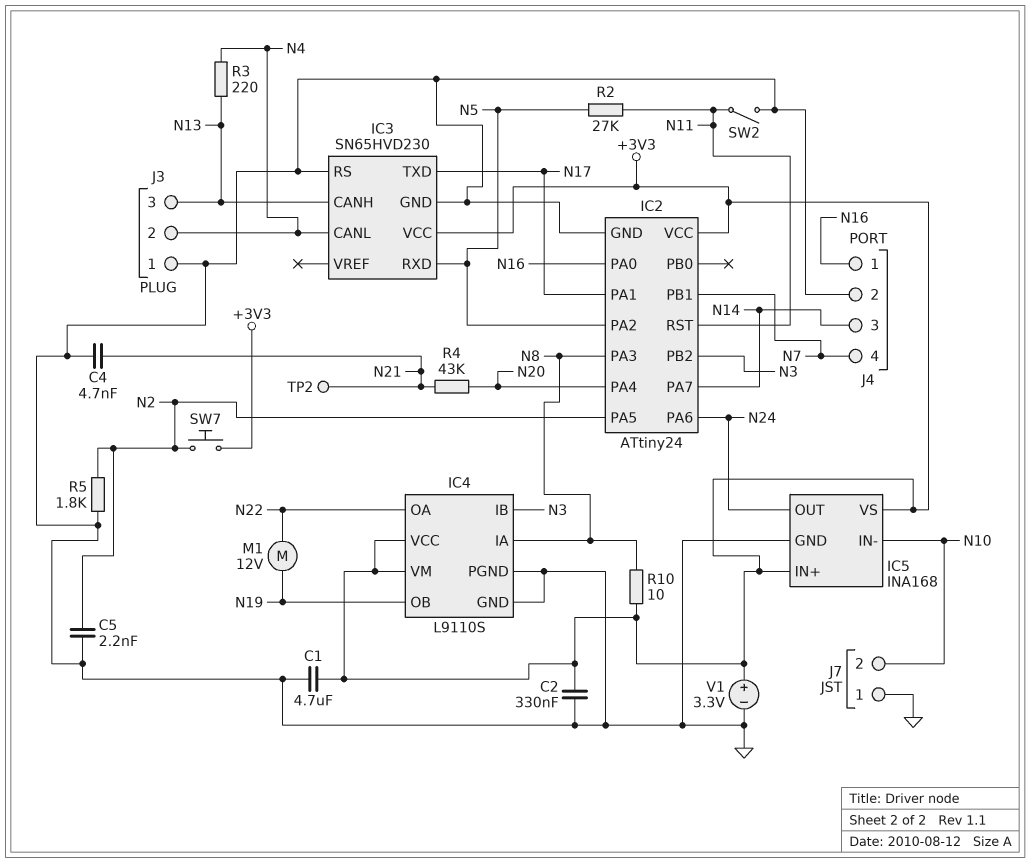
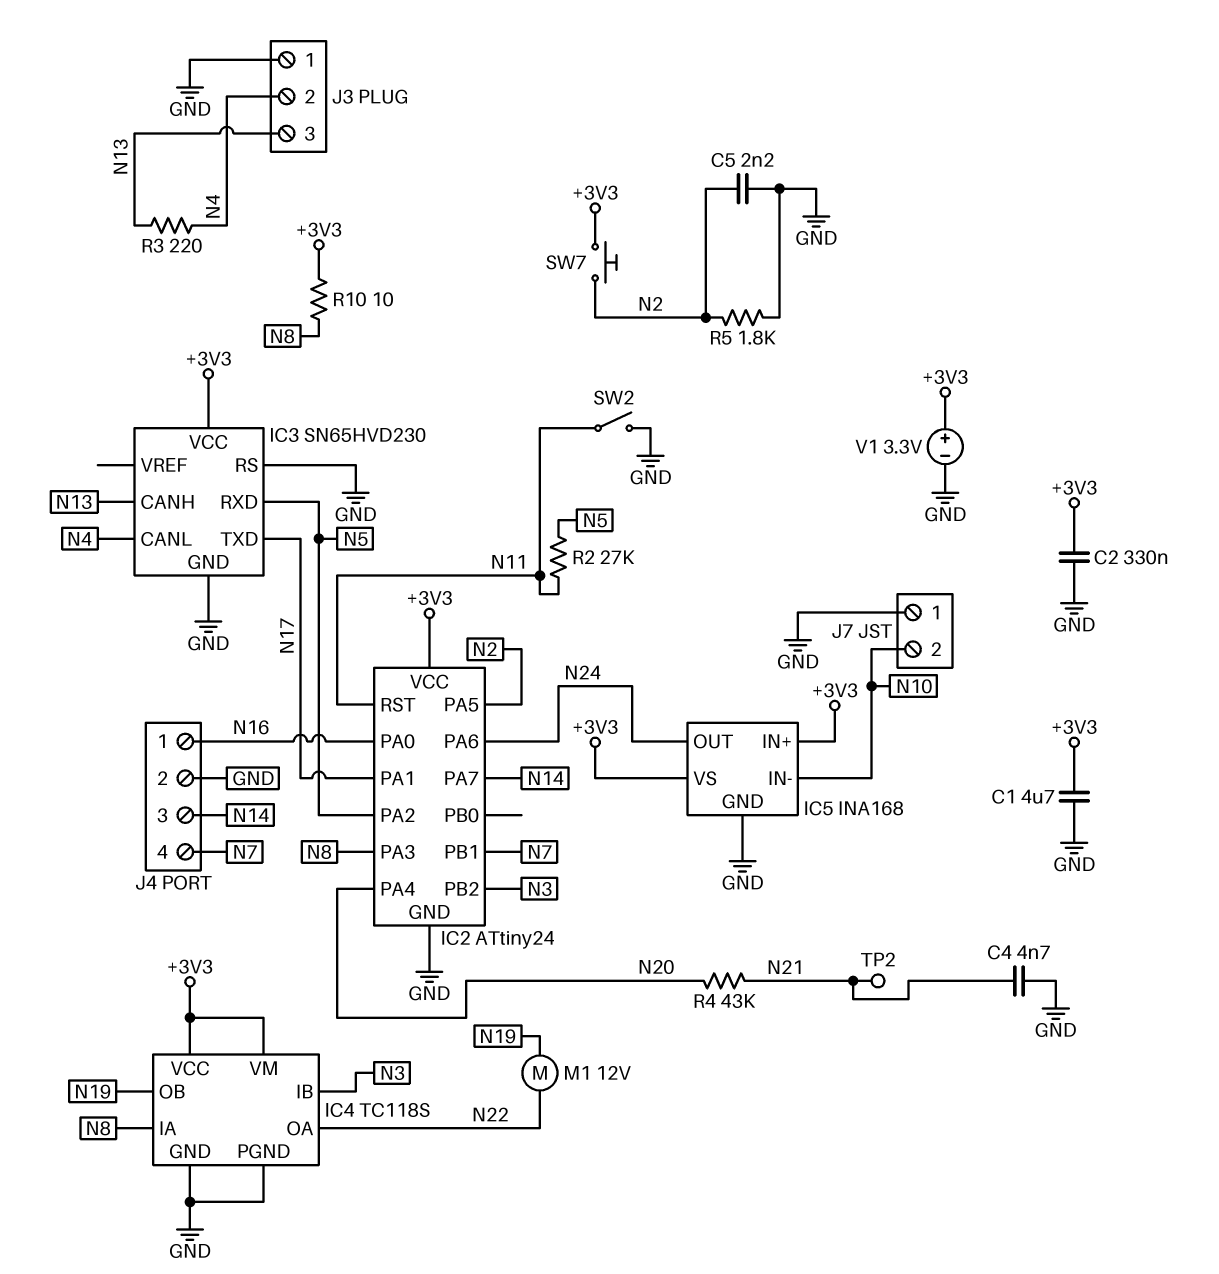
IC4: L9110S -> TC118S

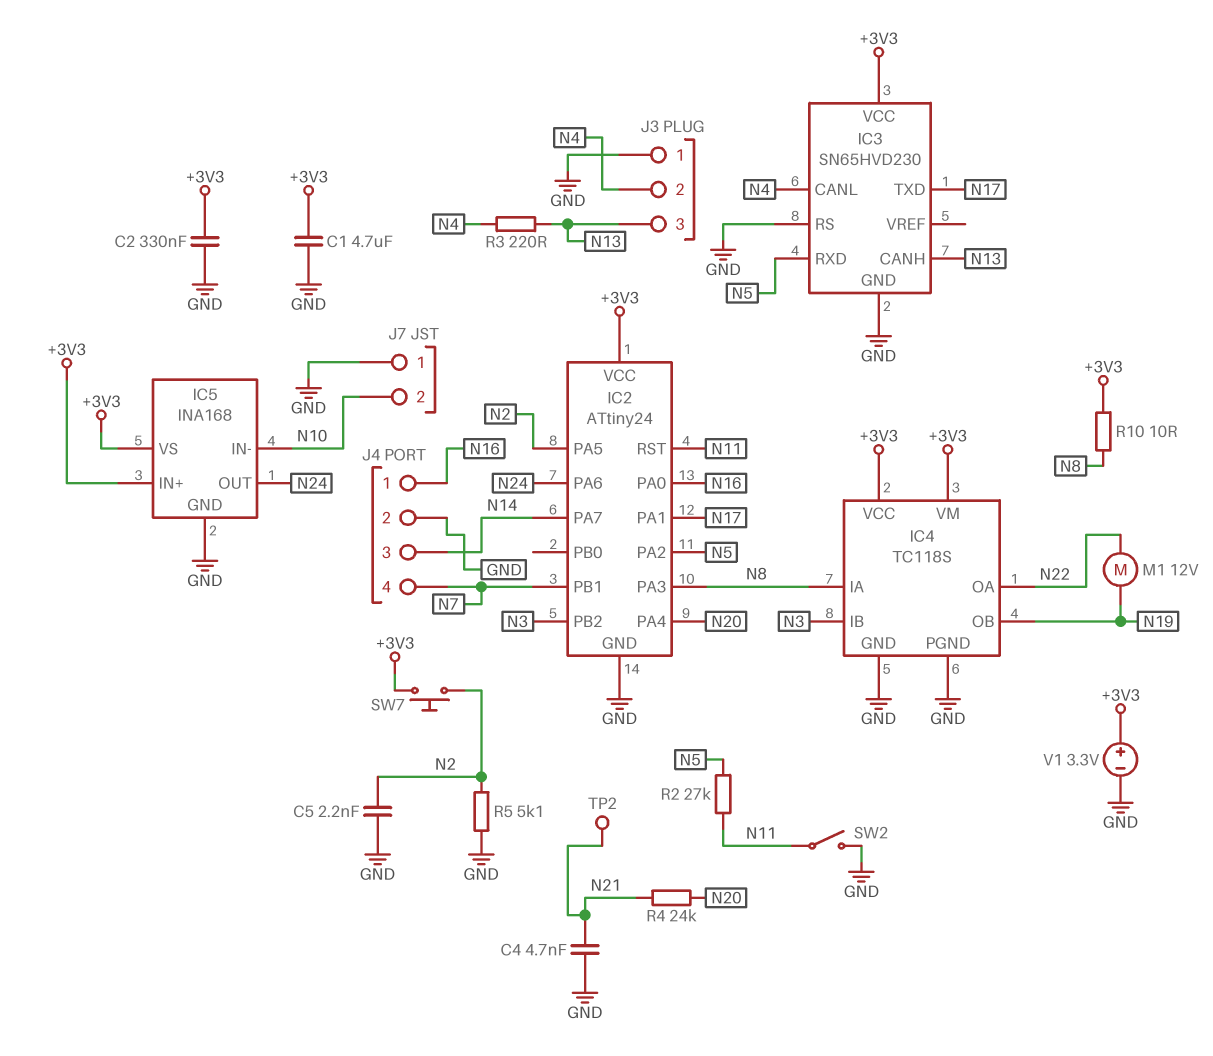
R4: 43k (N20, N21) -> 24k (N20, N21)
R5: 1.8k (GND, N2) -> 5.1k (GND, N2)

